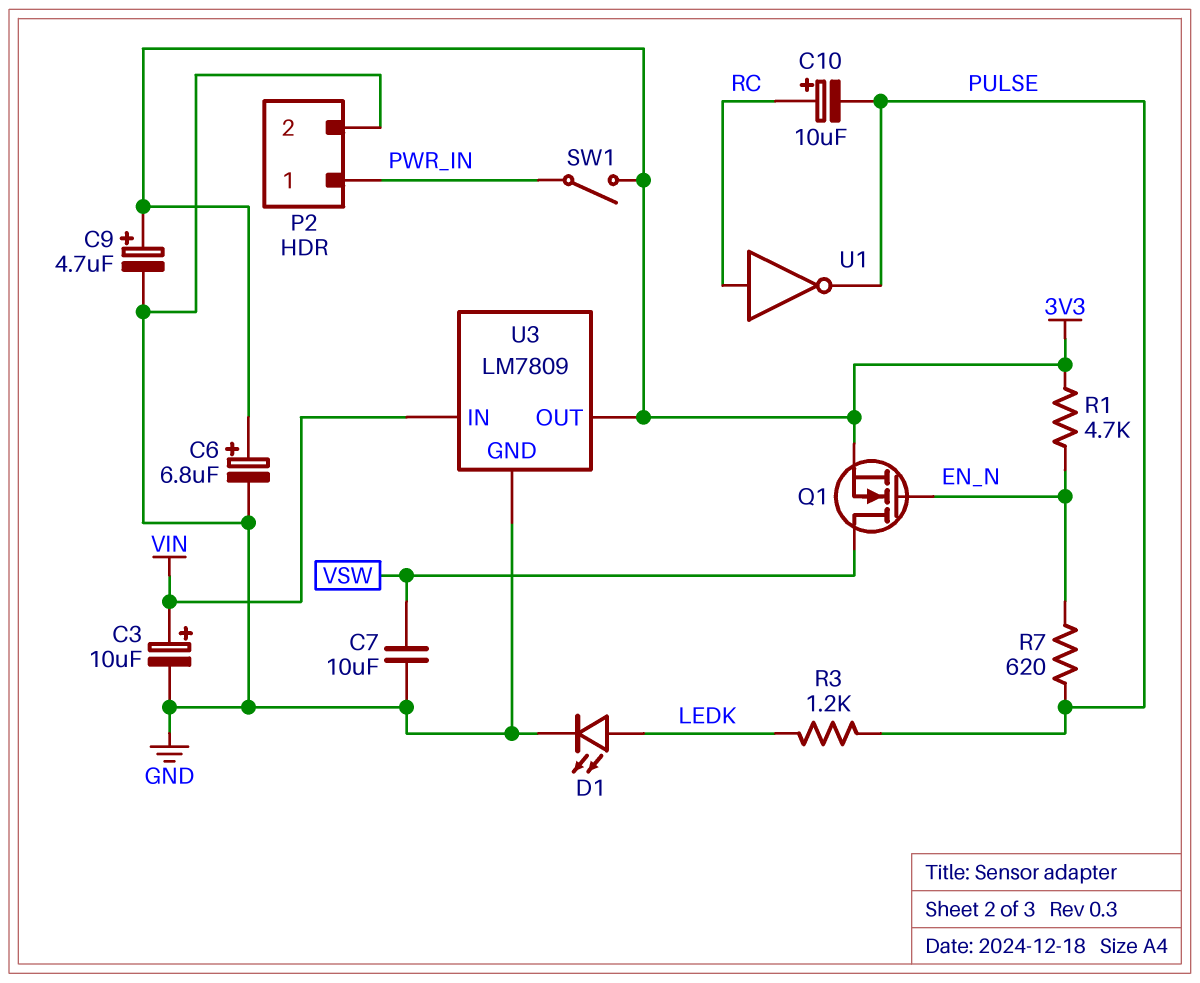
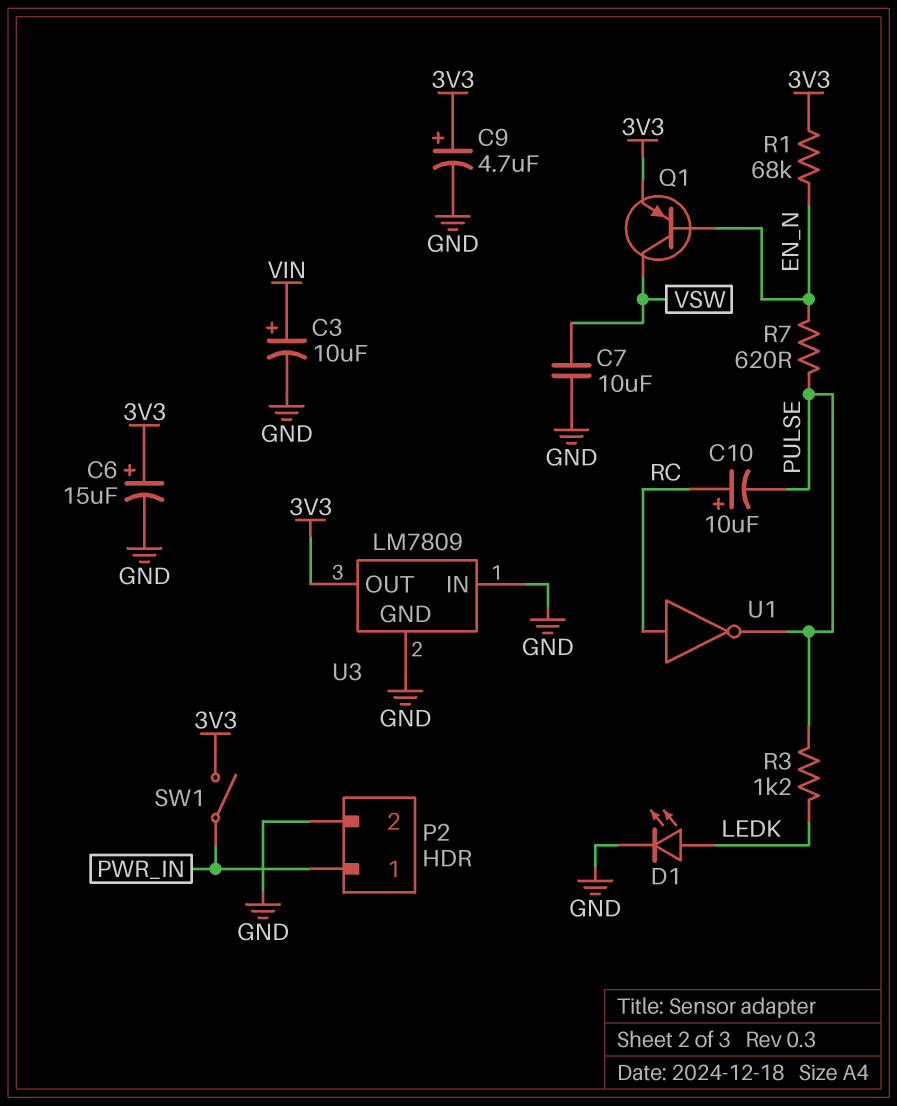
C6: 6.8uF (plus 3V3, minus GND) -> 15uF (plus 3V3, minus GND)
Q1: NMOS (G EN_N, D VSW, S 3V3) -> PNP (B EN_N, C VSW, E 3V3)
R1: 4.7k (3V3, EN_N) -> 68k (3V3, EN_N)
U3 pin IN: VIN -> GND

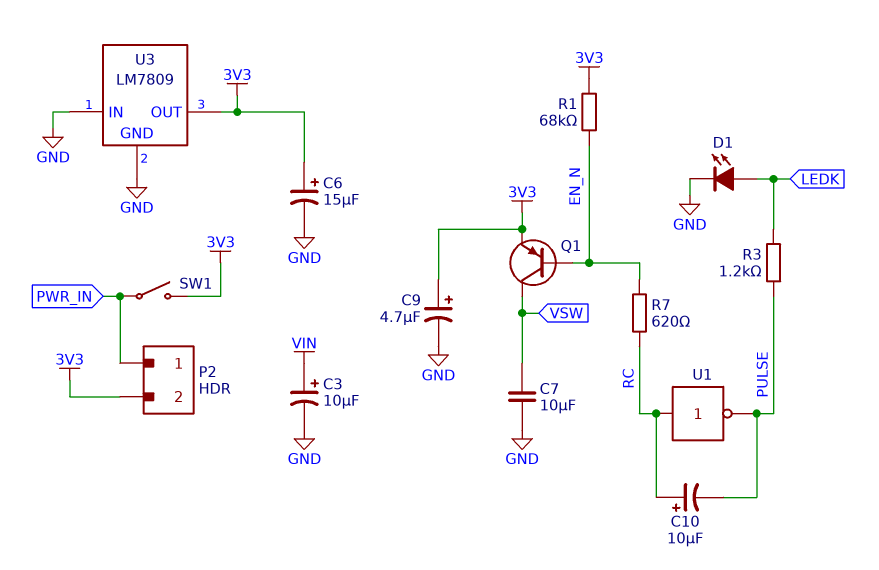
P2 pin 2: GND -> 3V3
R7: 620 (EN_N, PULSE) -> 620 (EN_N, RC)

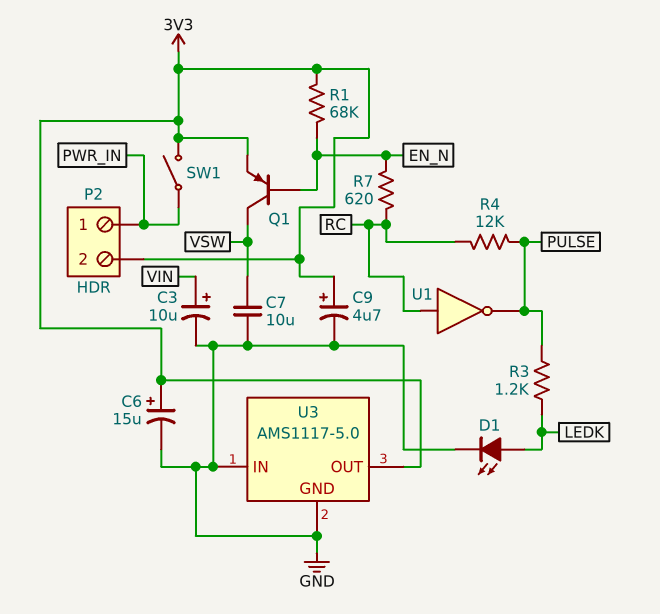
C10: 10uF (plus RC, minus PULSE) -> none
R4: none -> 12k (PULSE, RC)
U3: LM7809 -> AMS1117-5.0

